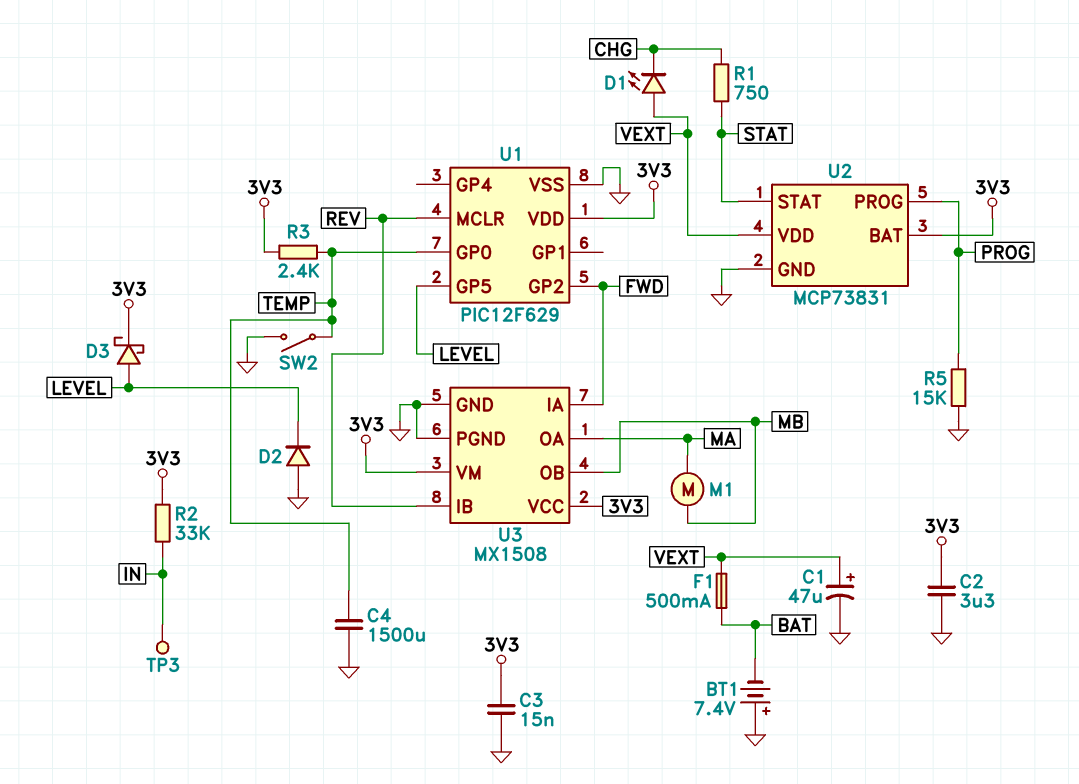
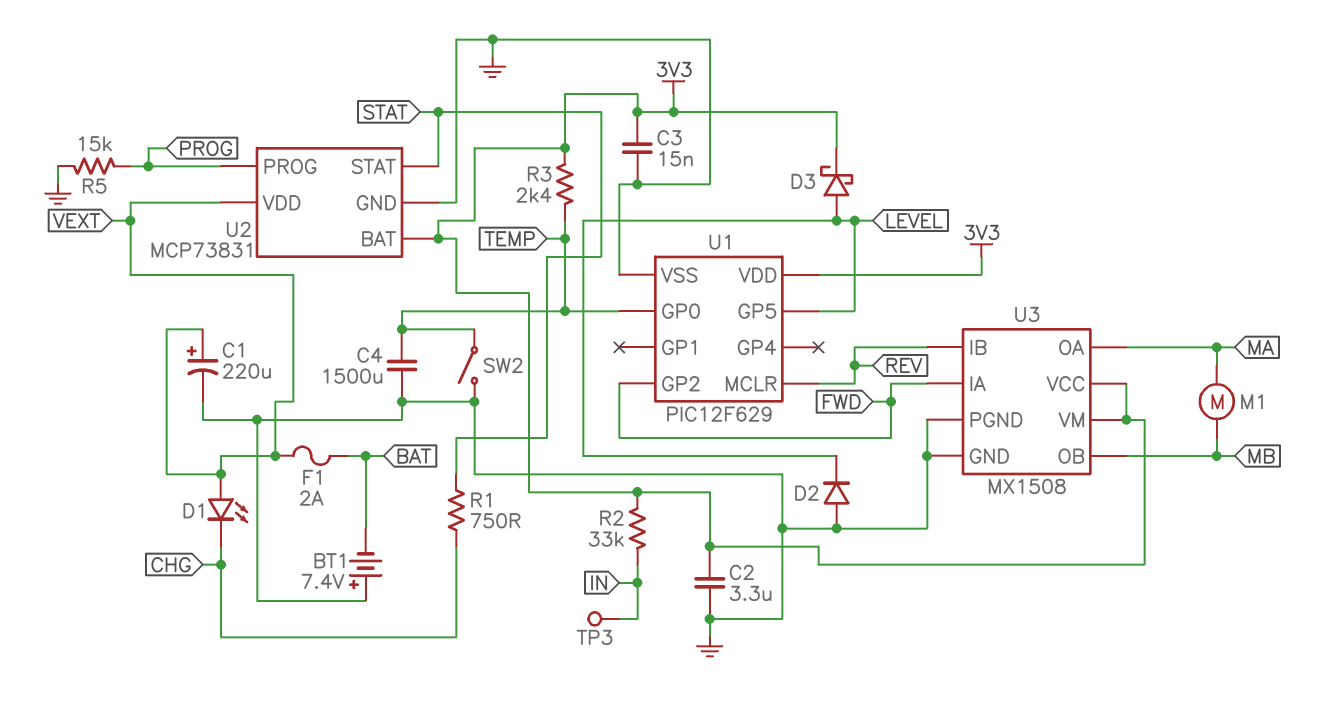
C1: 47uF (plus VEXT, minus GND) -> 220uF (plus VEXT, minus GND)
F1: 500mA (BAT, VEXT) -> 2A (BAT, VEXT)

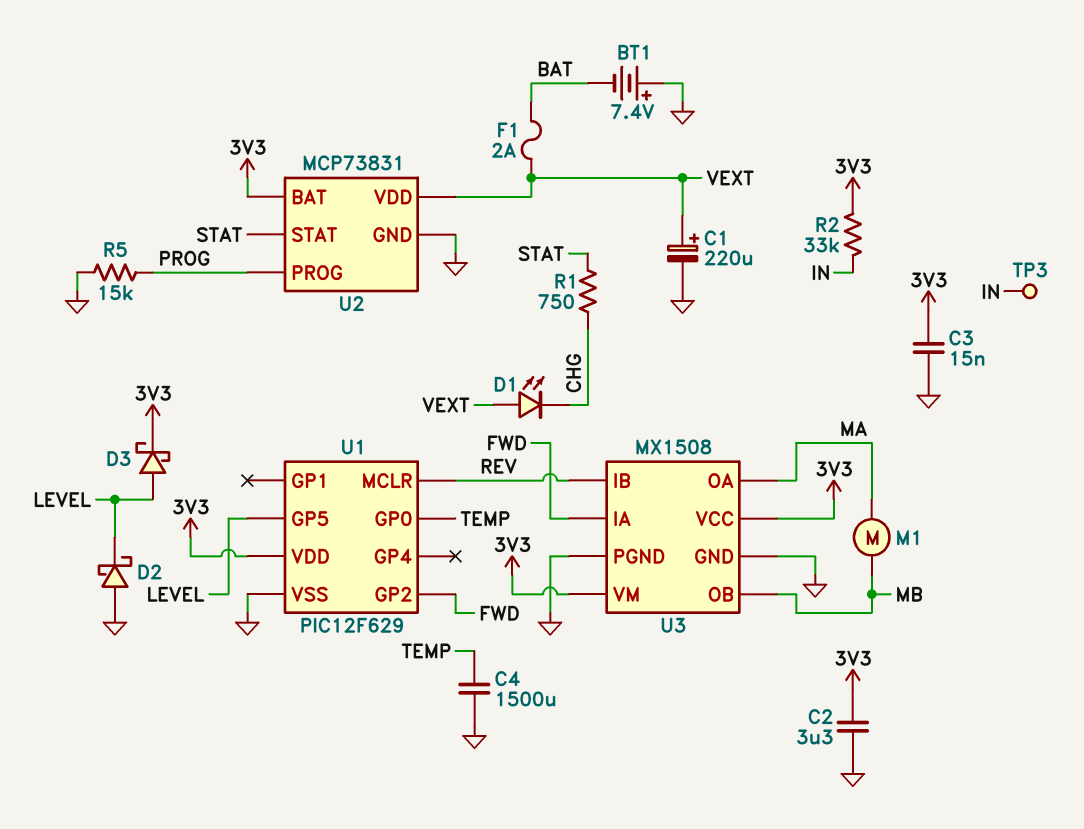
D2: diode (A GND, K LEVEL) -> schottky (A GND, K LEVEL)
R3: 2.4k (3V3, TEMP) -> none
SW2: switch (GND, TEMP) -> none

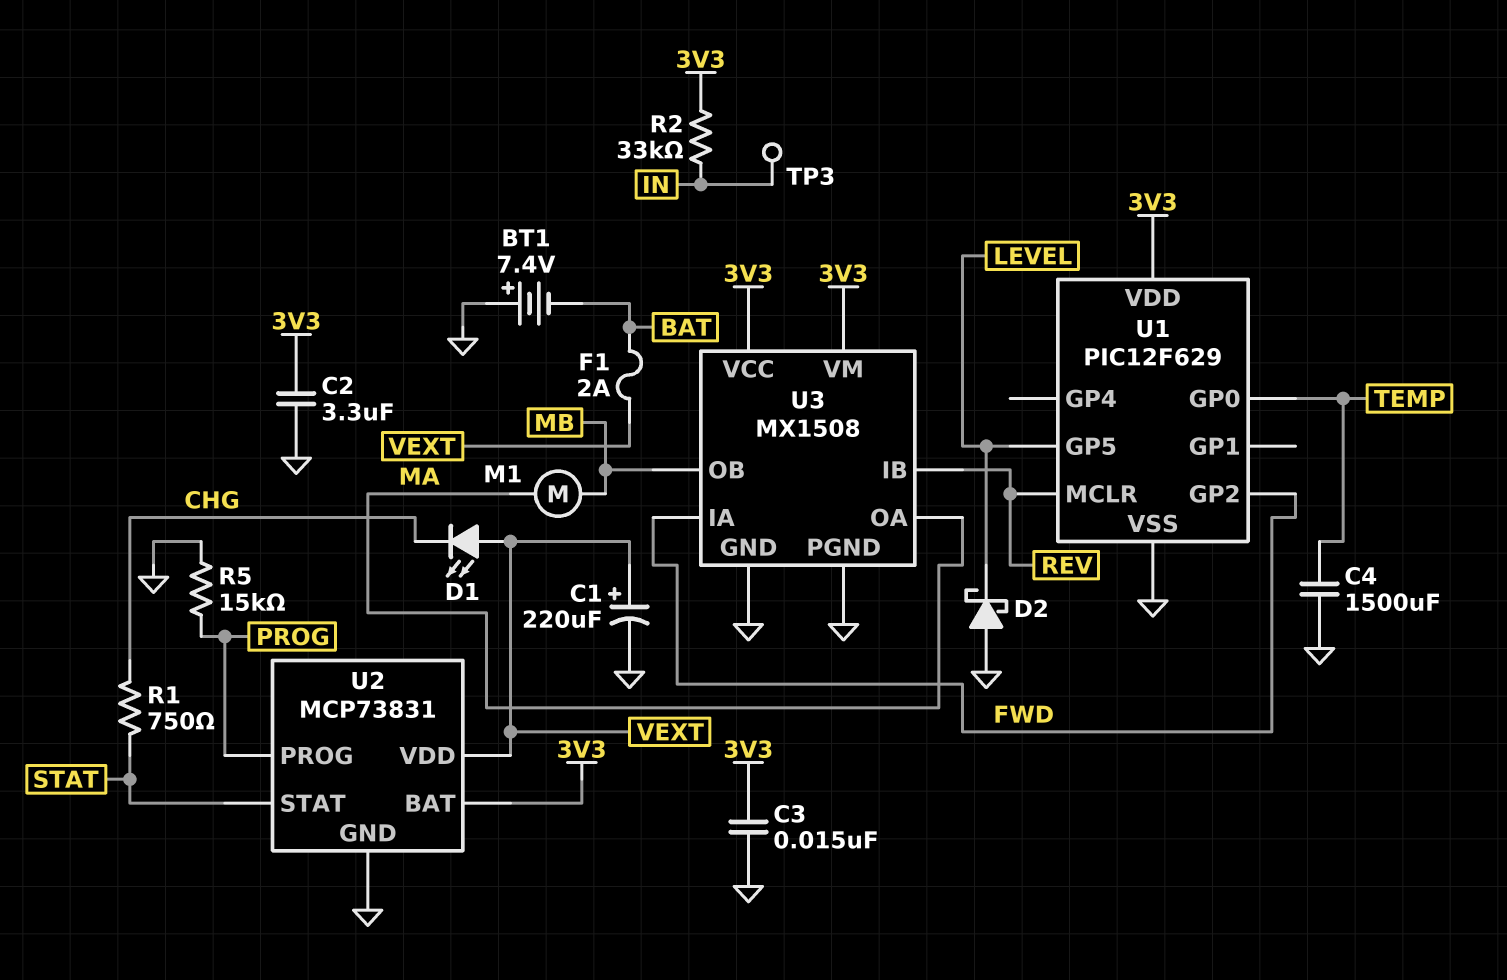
D3: schottky (A LEVEL, K 3V3) -> none

